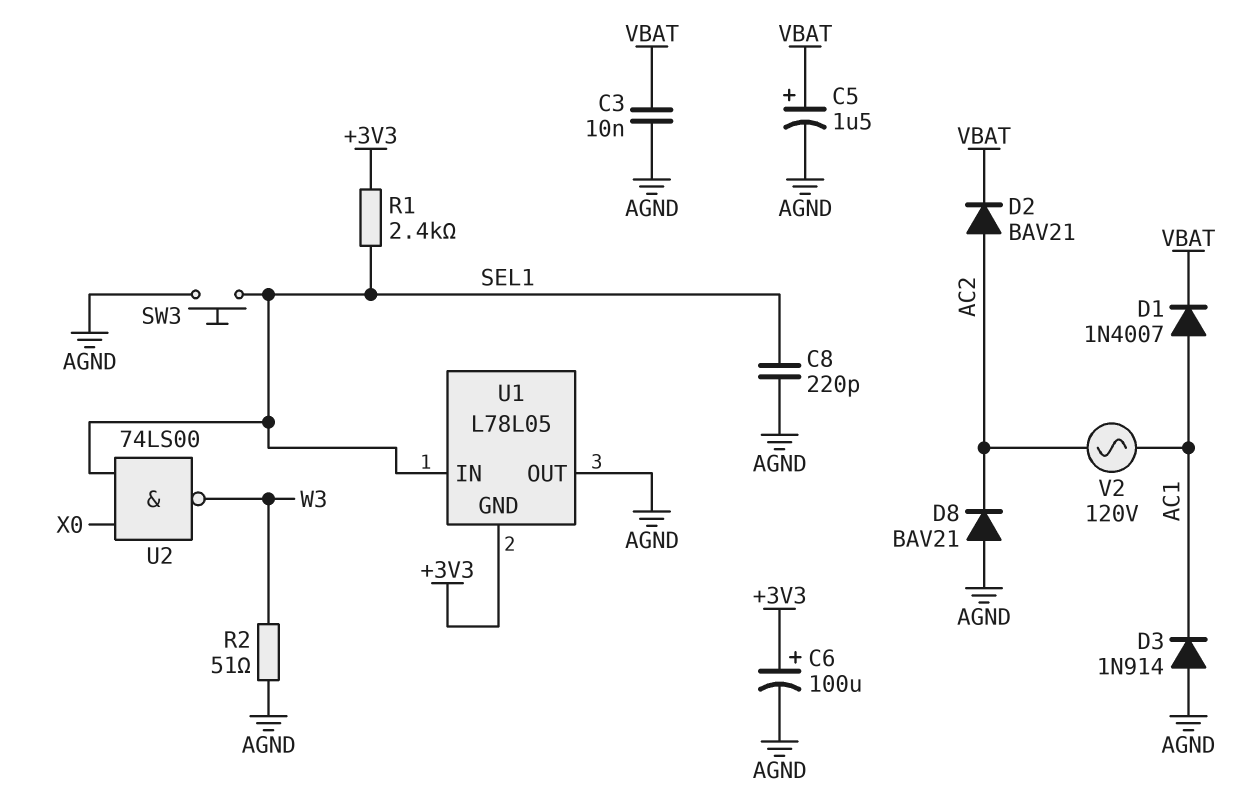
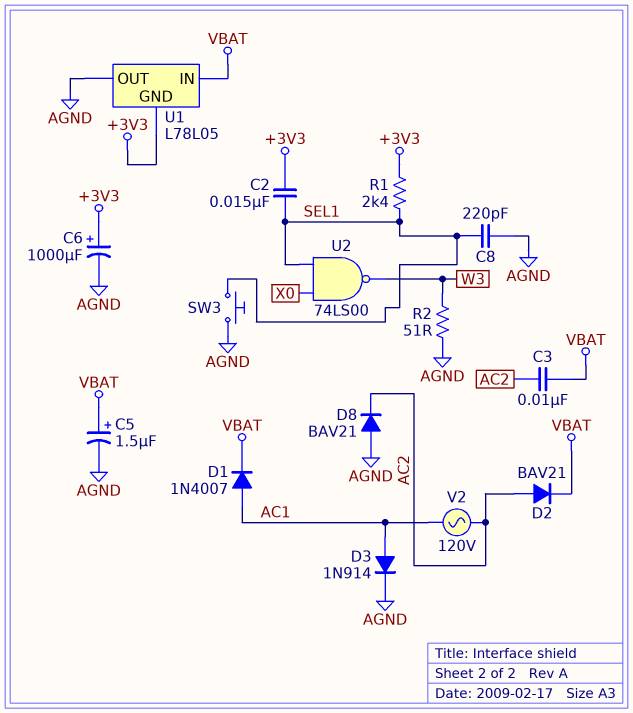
C2: none -> 15nF (+3V3, SEL1)
C3: 10nF (AGND, VBAT) -> 10nF (AC2, VBAT)
C6: 100uF (plus +3V3, minus AGND) -> 1000uF (plus +3V3, minus AGND)
D3: diode 1N914 (A AGND, K AC1) -> diode 1N914 (A AC1, K AGND)
U1 pin IN: SEL1 -> VBAT

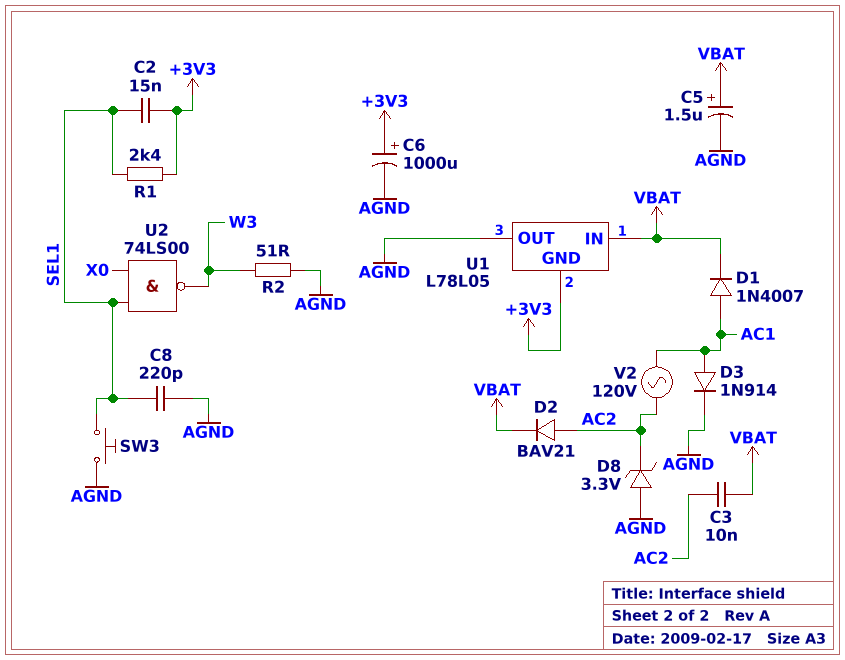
D8: diode BAV21 (A AGND, K AC2) -> zener 3.3V (A AGND, K AC2)

